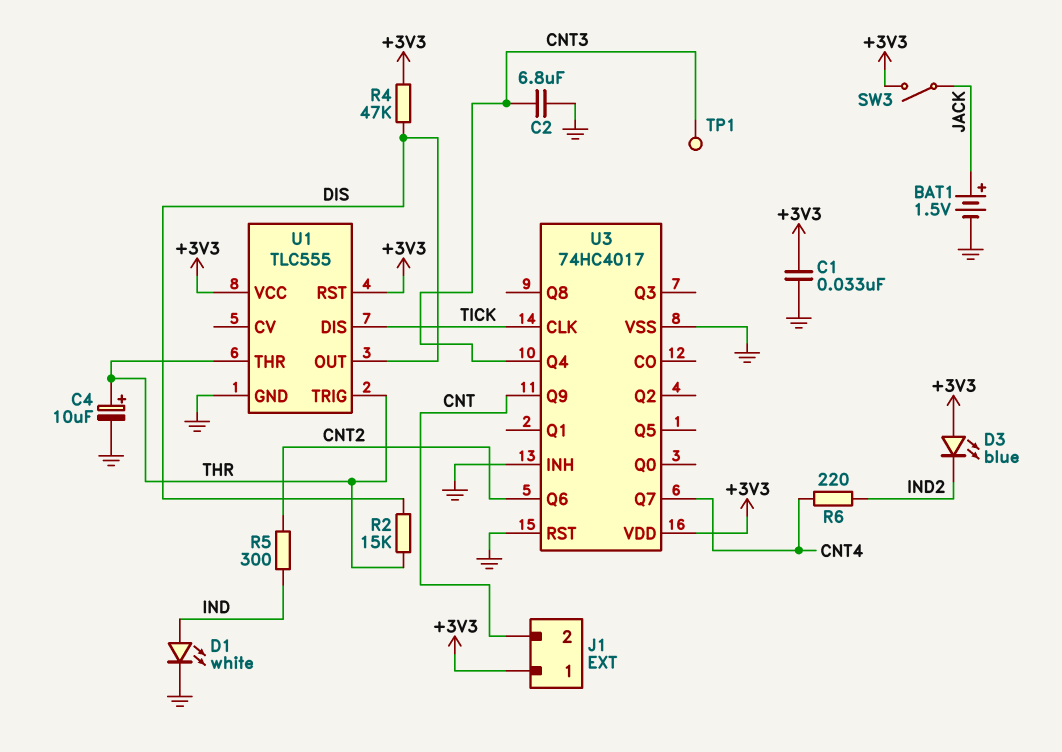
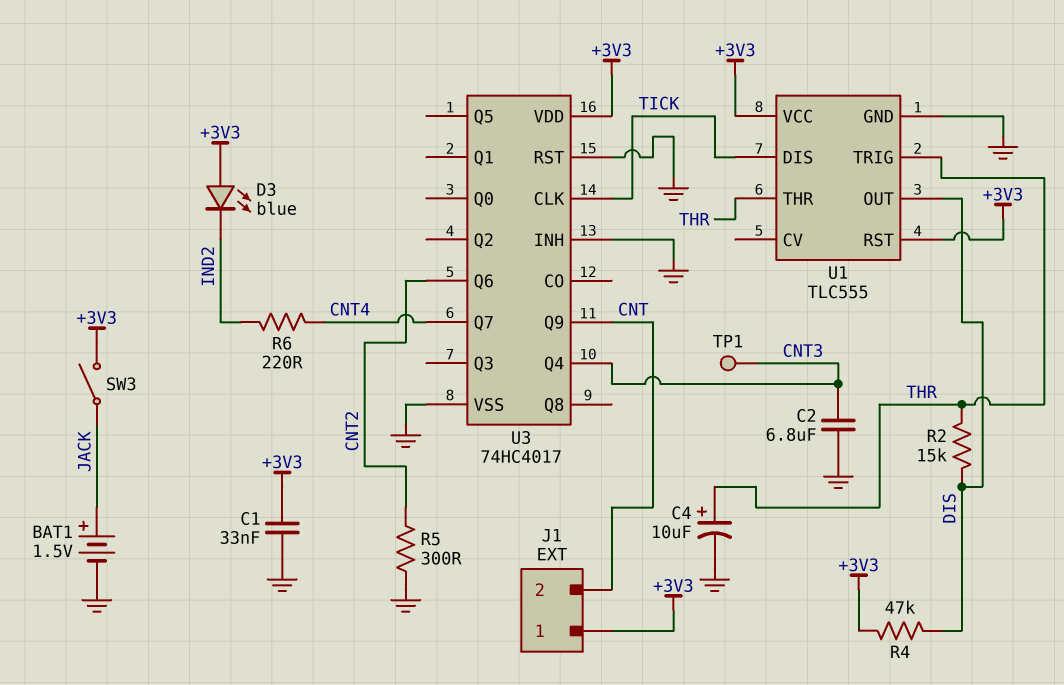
D1: LED white (A IND, K GND) -> none
R5: 300 (CNT2, IND) -> 300 (CNT2, GND)

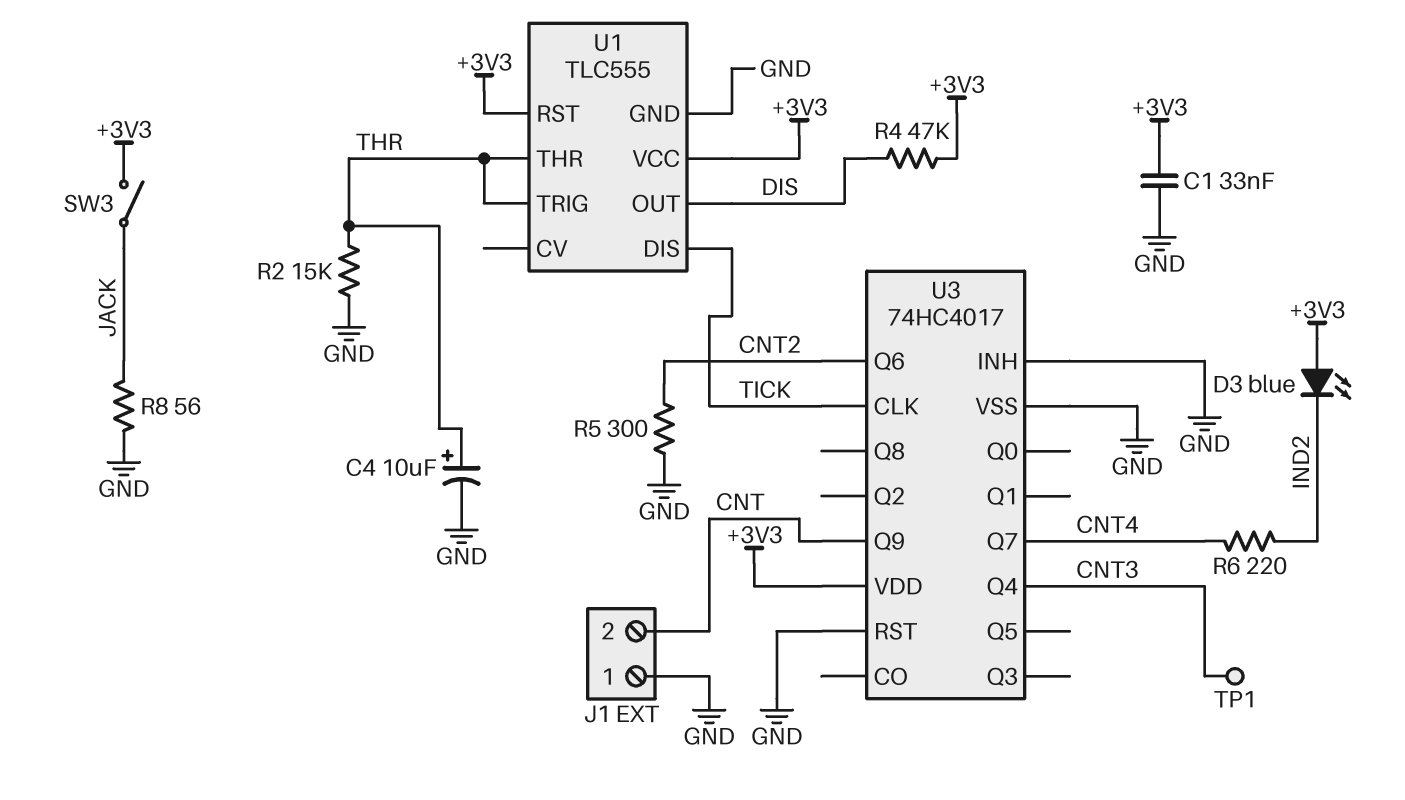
BAT1: 1.5V (plus JACK, minus GND) -> none
C2: 6.8uF (CNT3, GND) -> none
J1 pin 1: +3V3 -> GND
R2: 15k (DIS, THR) -> 15k (GND, THR)
R8: none -> 56 (GND, JACK)

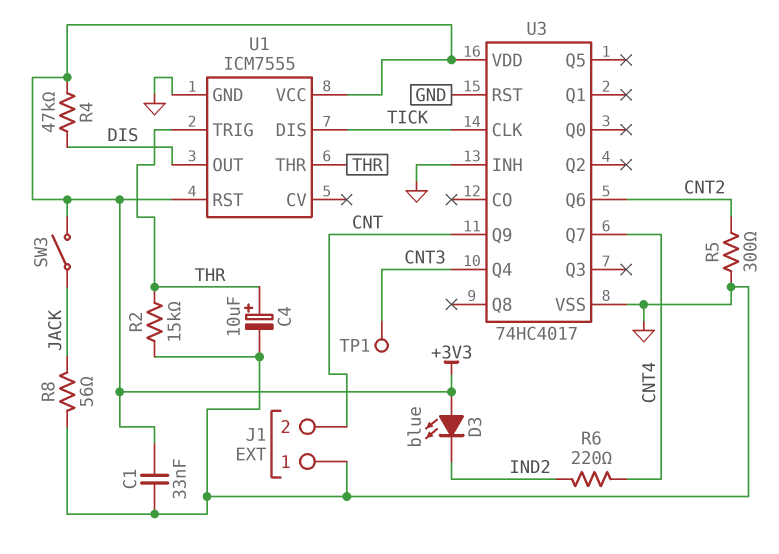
U1: TLC555 -> ICM7555

